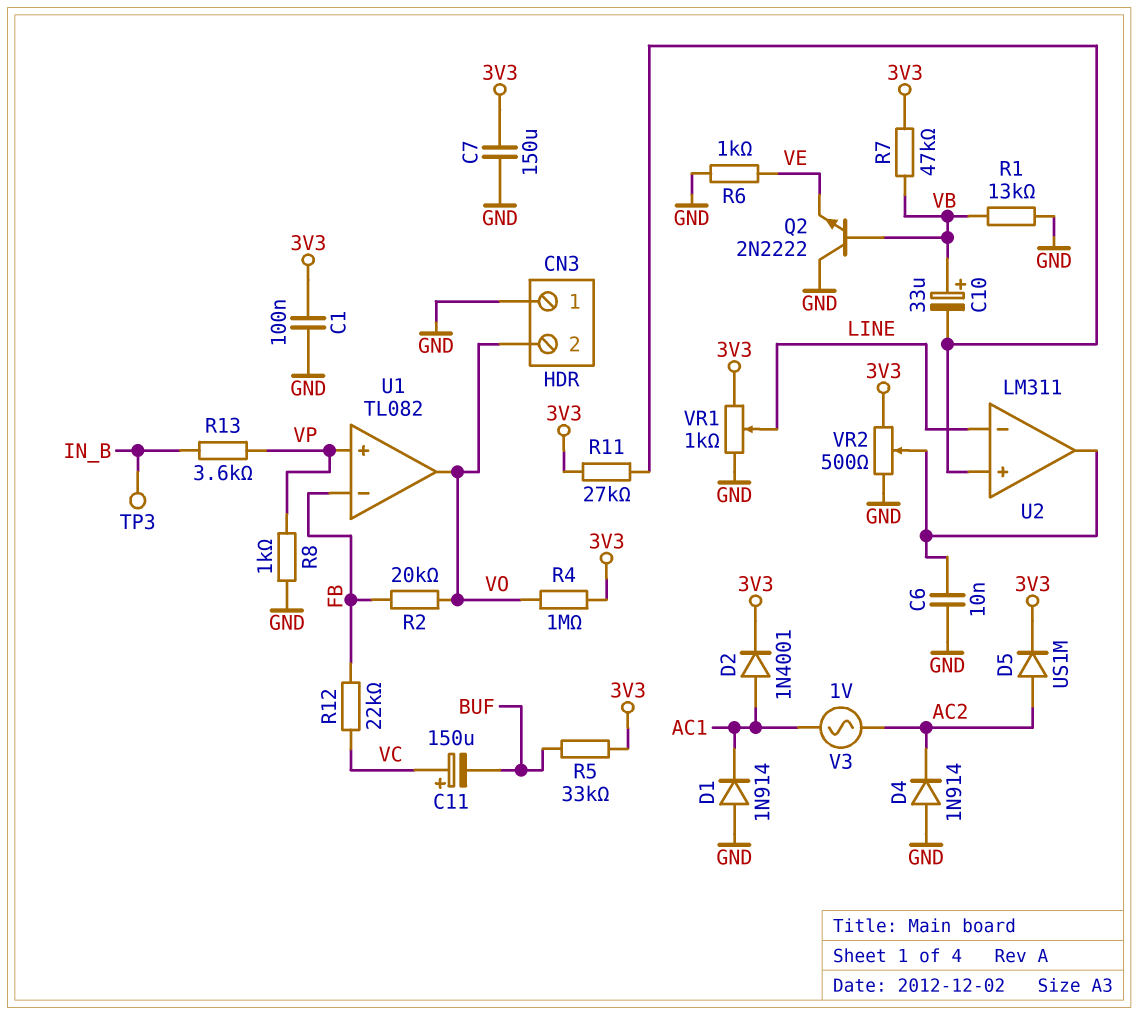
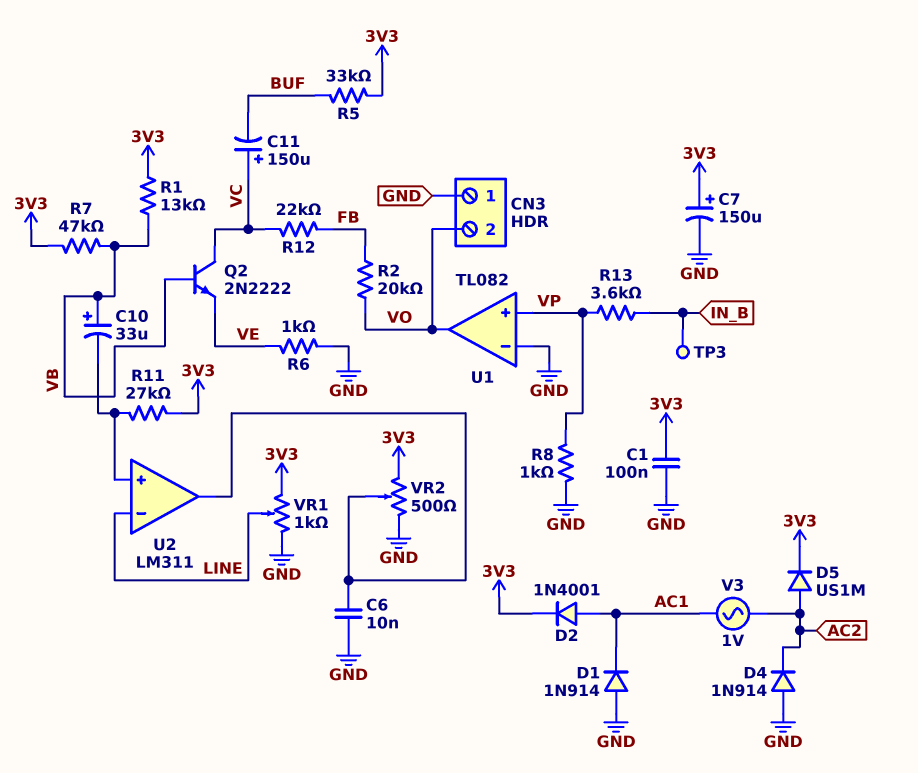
C7: 150uF (3V3, GND) -> 150uF (plus 3V3, minus GND)
Q2: NPN 2N2222 (B VB, C GND, E VE) -> NPN 2N2222 (B VB, C VC, E VE)
R1: 13k (GND, VB) -> 13k (3V3, VB)
R4: 1M (3V3, VO) -> none
U1 pin in-: FB -> GND

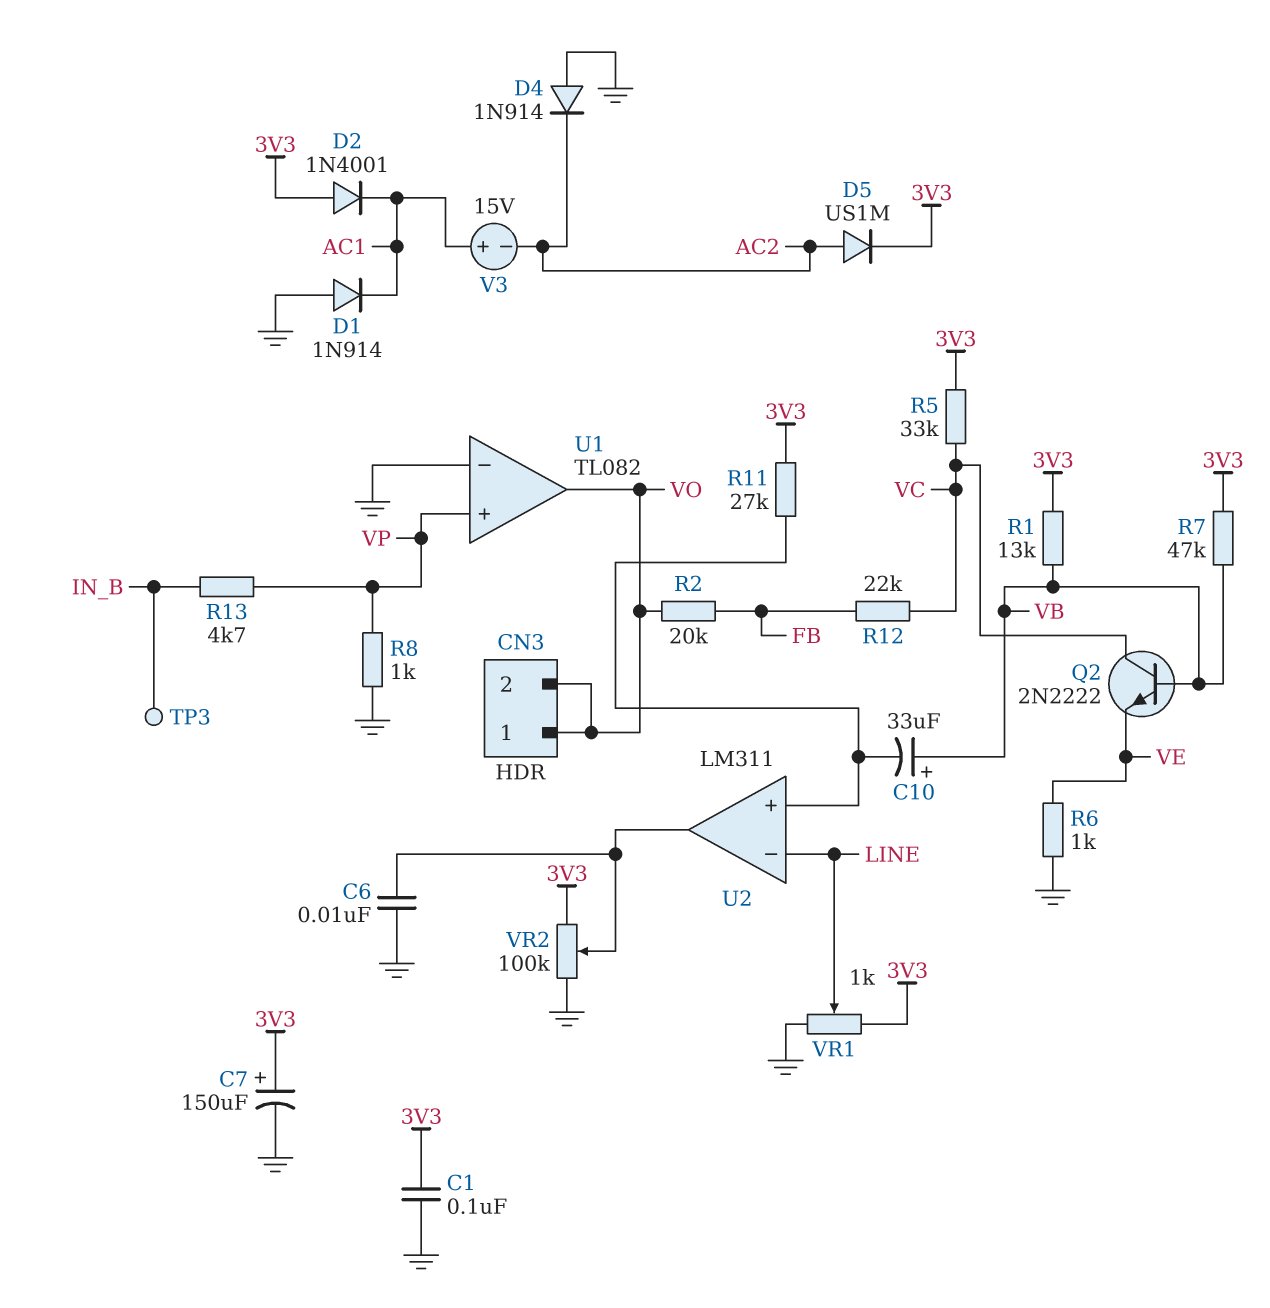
C11: 150uF (plus VC, minus BUF) -> none
CN3 pin 1: GND -> VO
D2: diode 1N4001 (A AC1, K 3V3) -> diode 1N4001 (A 3V3, K AC1)
R5: 33k (3V3, BUF) -> 33k (3V3, VC)
R13: 3.6k (IN_B, VP) -> 4.7k (IN_B, VP)
V3: AC 1V (AC1, AC2) -> 15V (plus AC1, minus AC2)
VR2: 500 (3V3, GND, wiper U2/out) -> 100k (3V3, GND, wiper U2/out)

